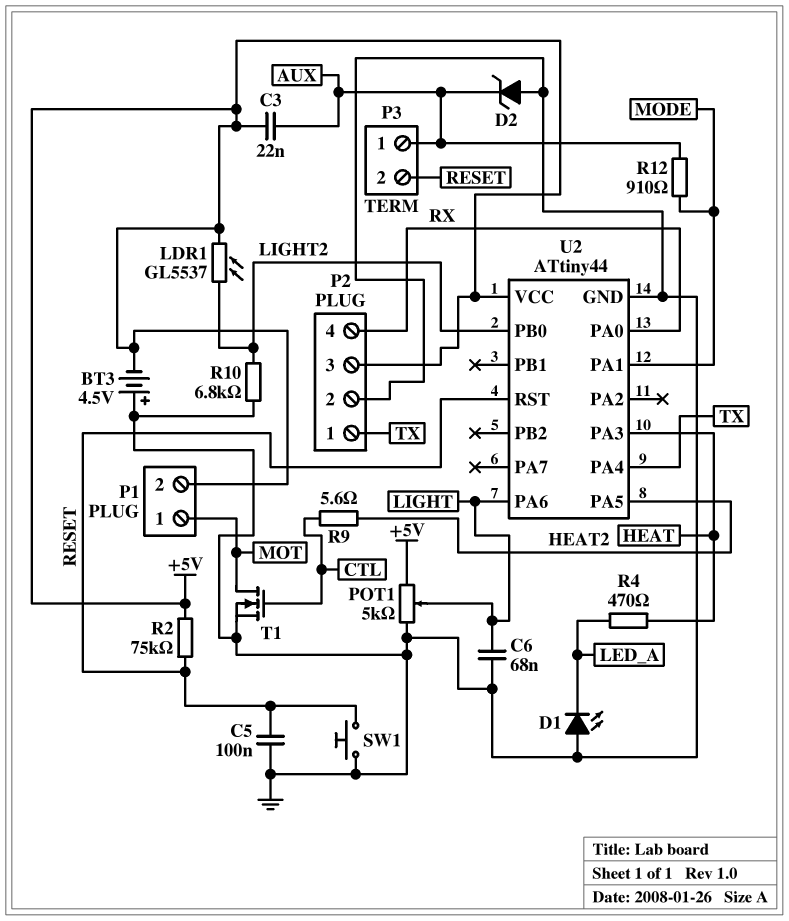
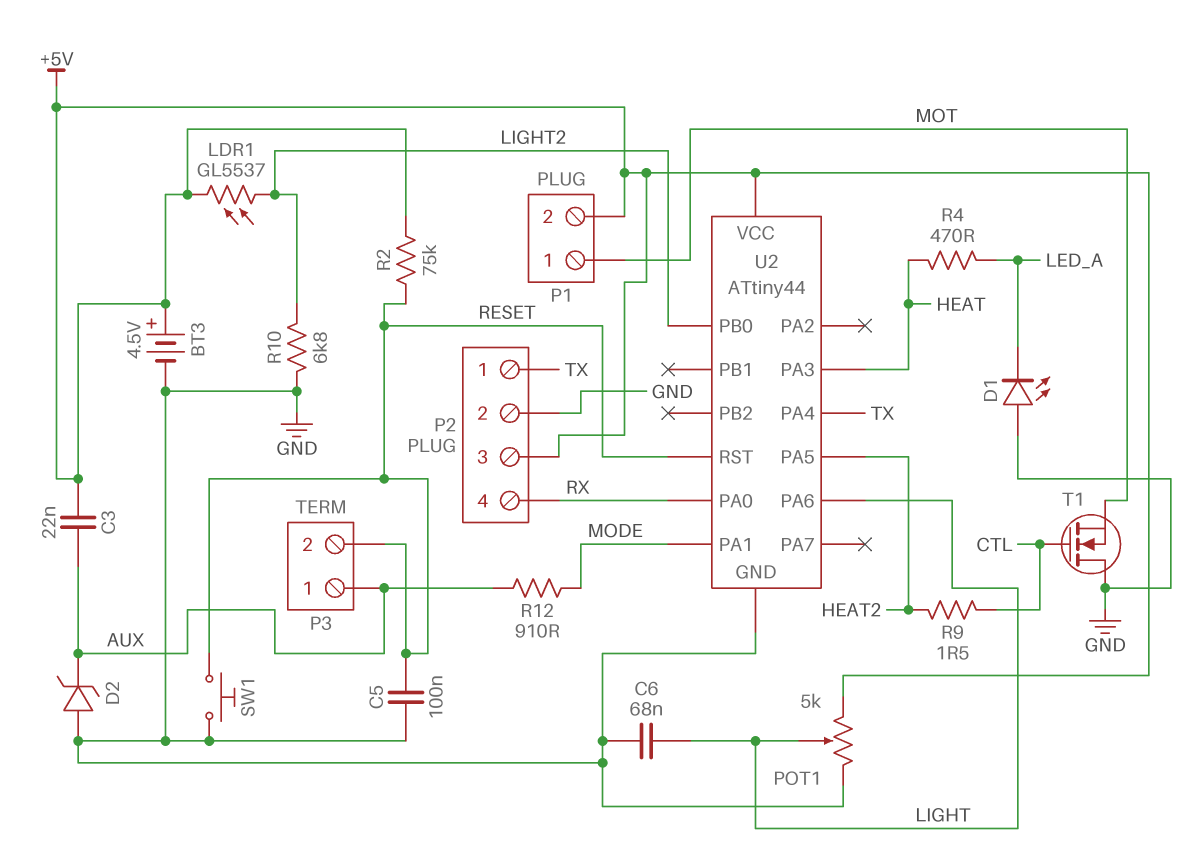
BT3: 4.5V (plus GND, minus +5V) -> 4.5V (plus +5V, minus GND)
R9: 5.6 (CTL, HEAT2) -> 1.5 (CTL, HEAT2)
T1: NMOS (G CTL, D MOT, S GND) -> NMOS (G CTL, D GND, S MOT)

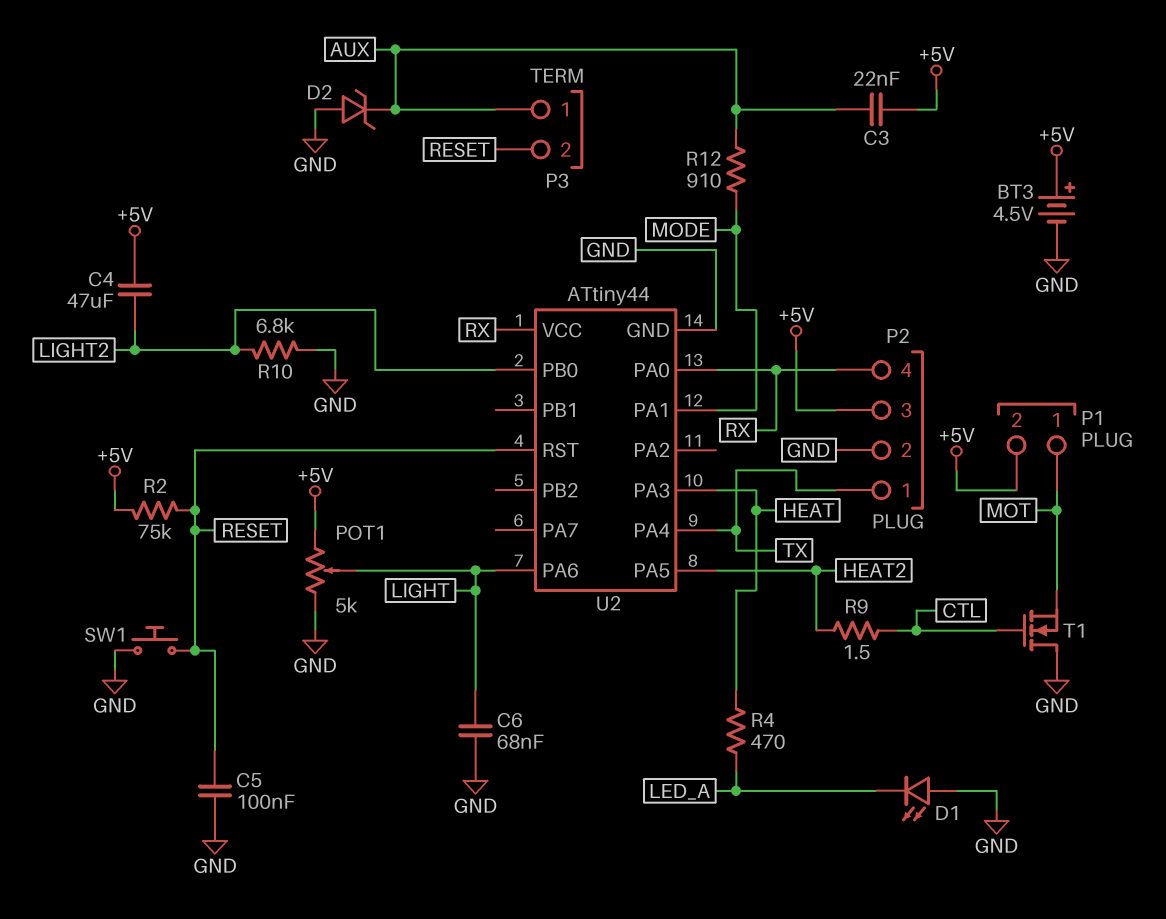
C4: none -> 47uF (+5V, LIGHT2)
LDR1: GL5537 (+5V, LIGHT2) -> none
U2 pin VCC: +5V -> RX

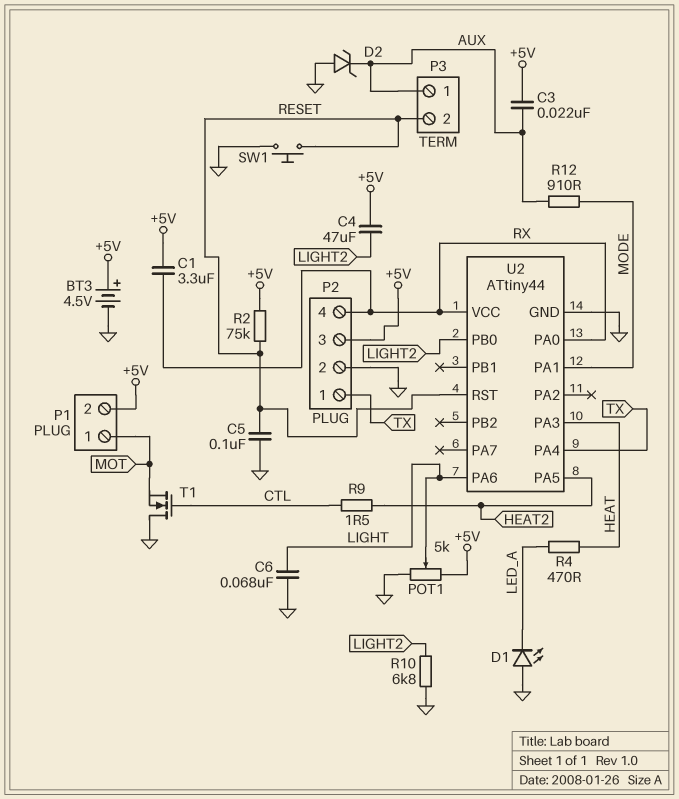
C1: none -> 3.3uF (+5V, RX)

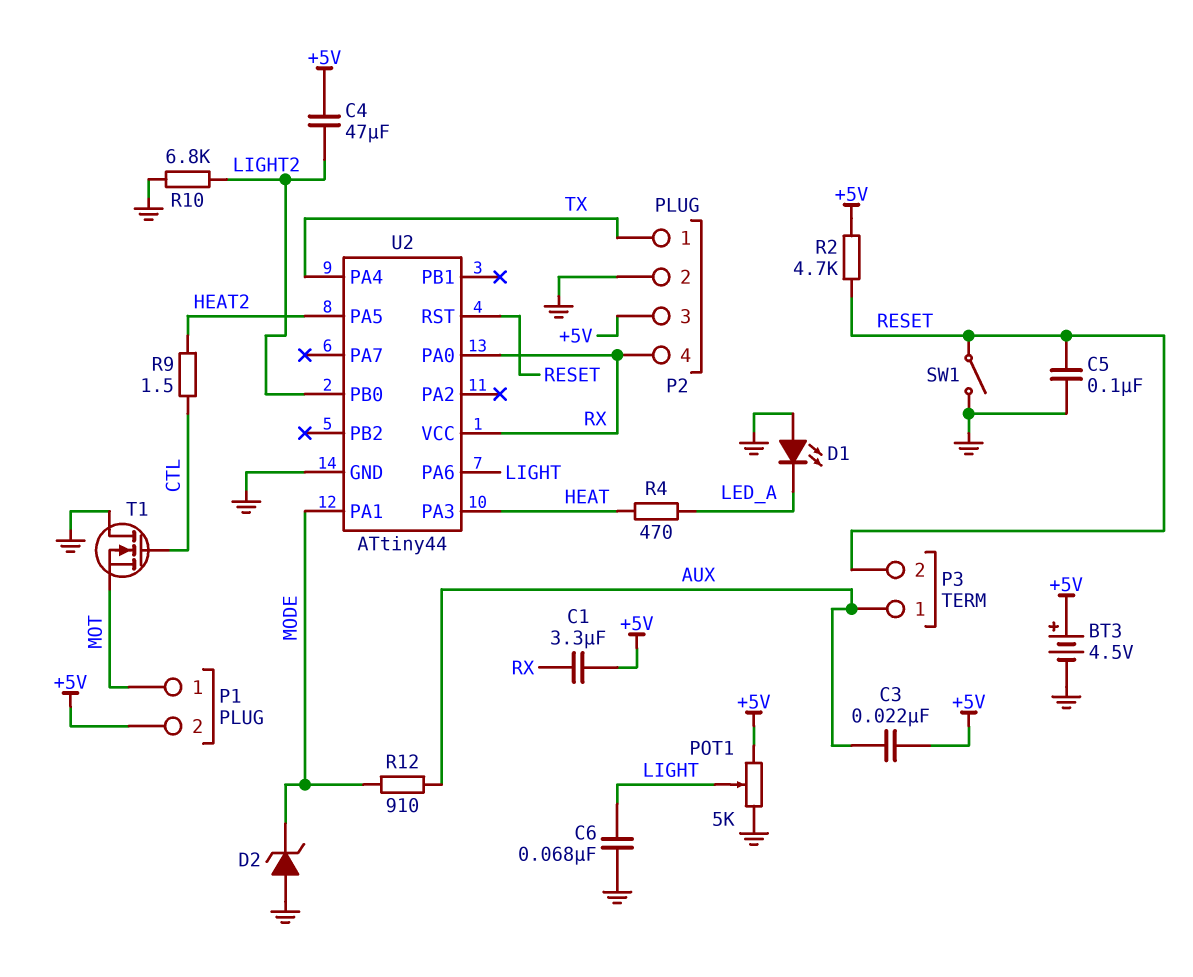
D2: zener (A GND, K AUX) -> zener (A GND, K MODE)
R2: 75k (+5V, RESET) -> 4.7k (+5V, RESET)
SW1: button (GND, RESET) -> switch (GND, RESET)

